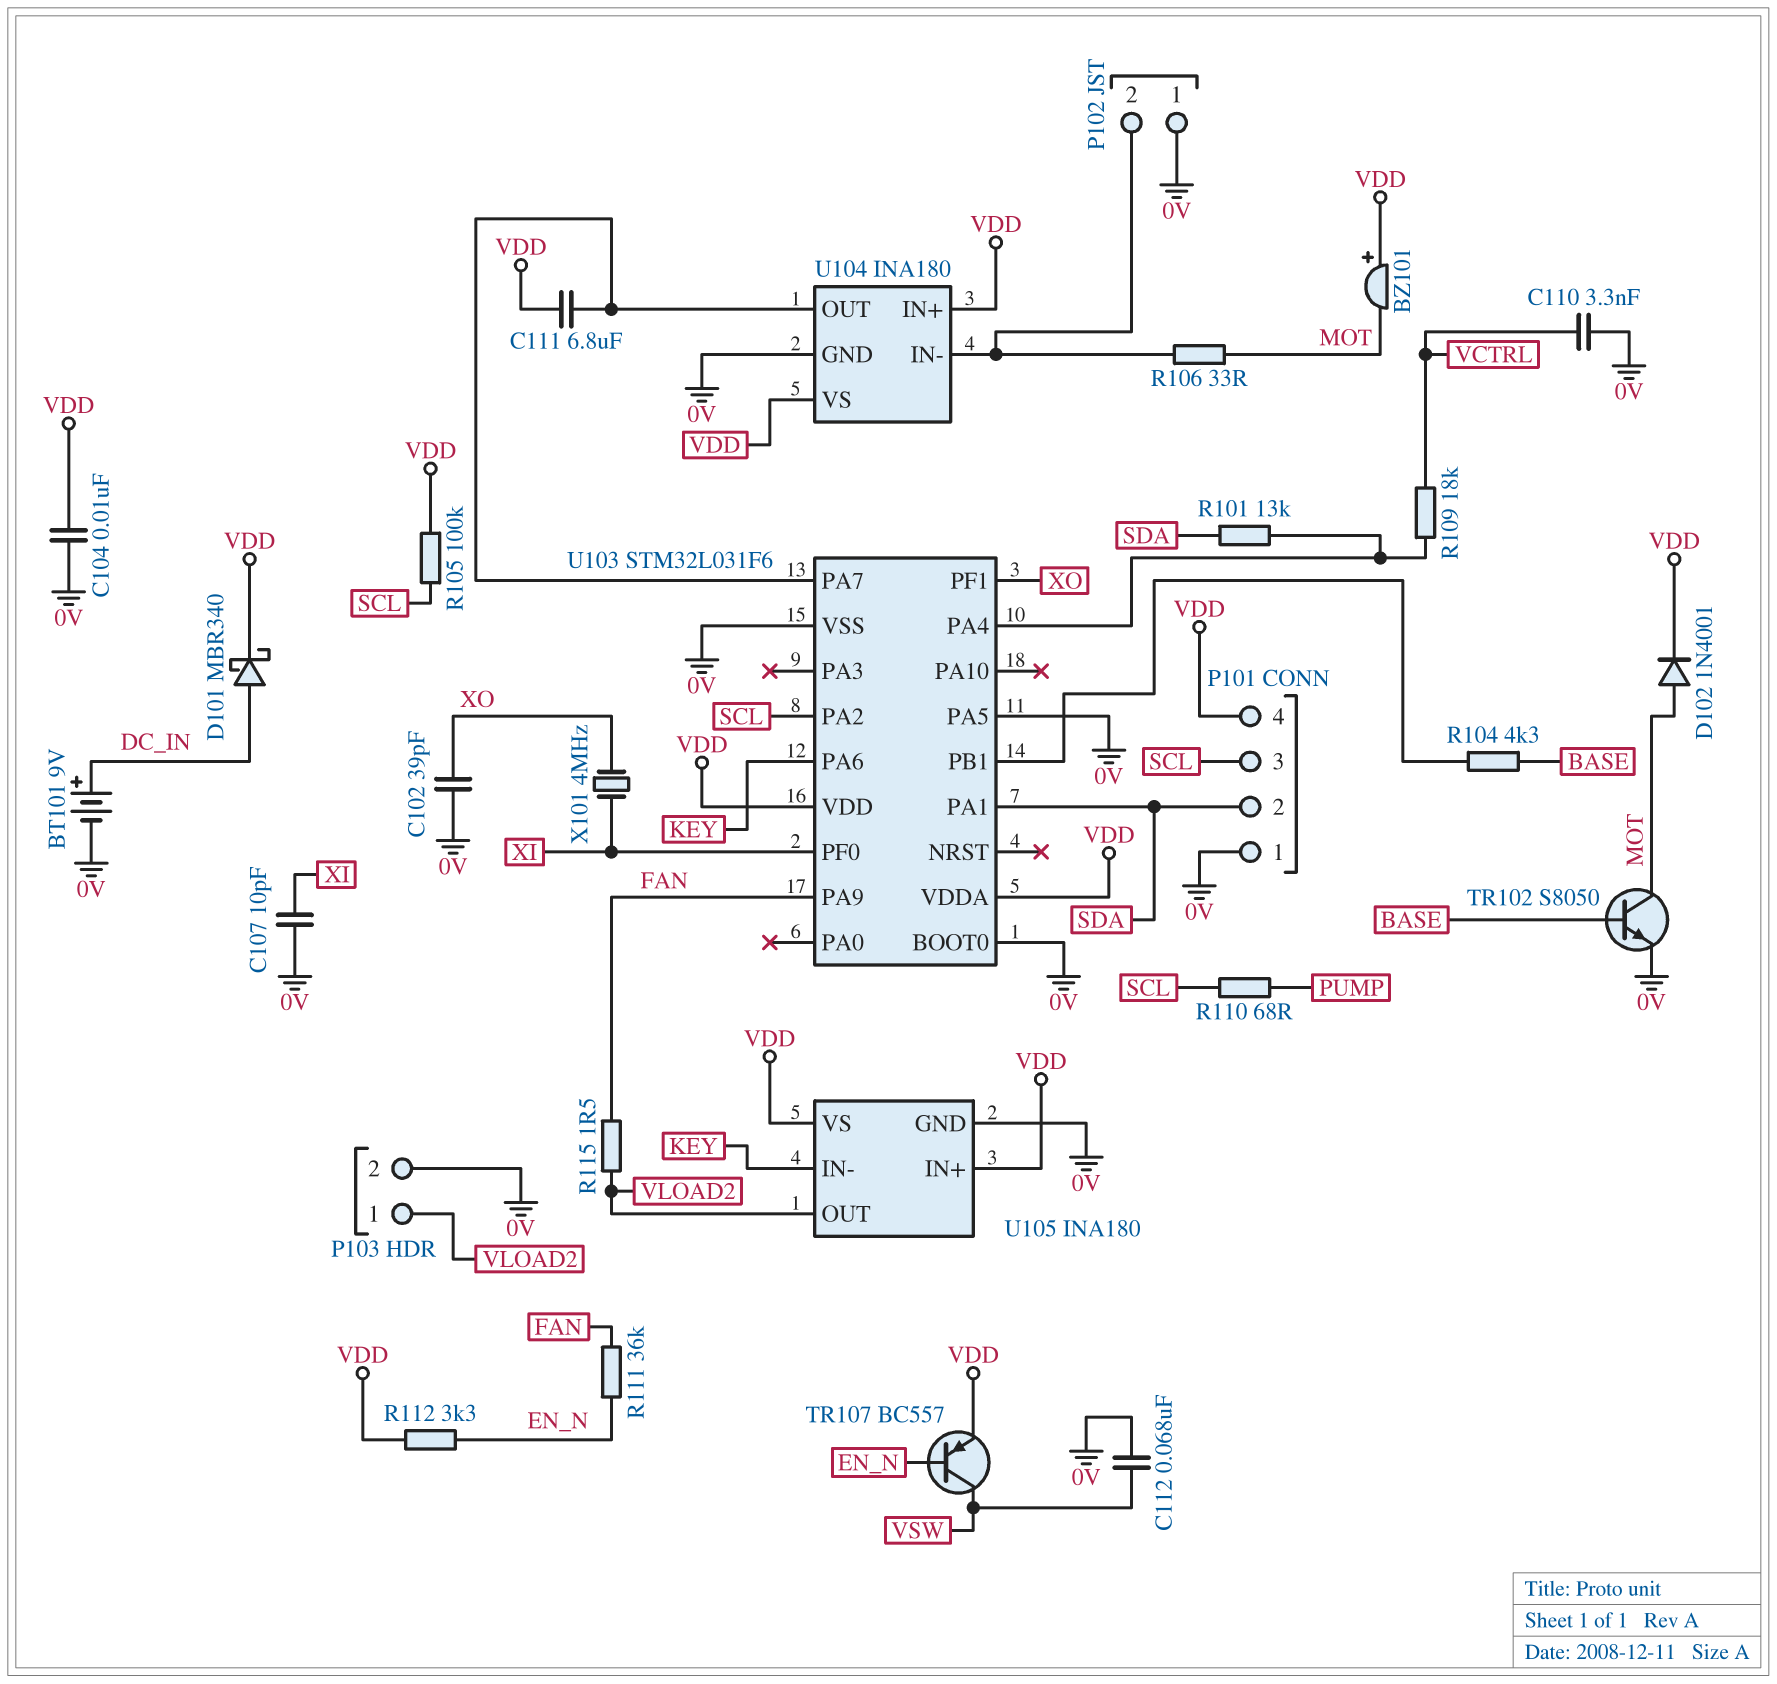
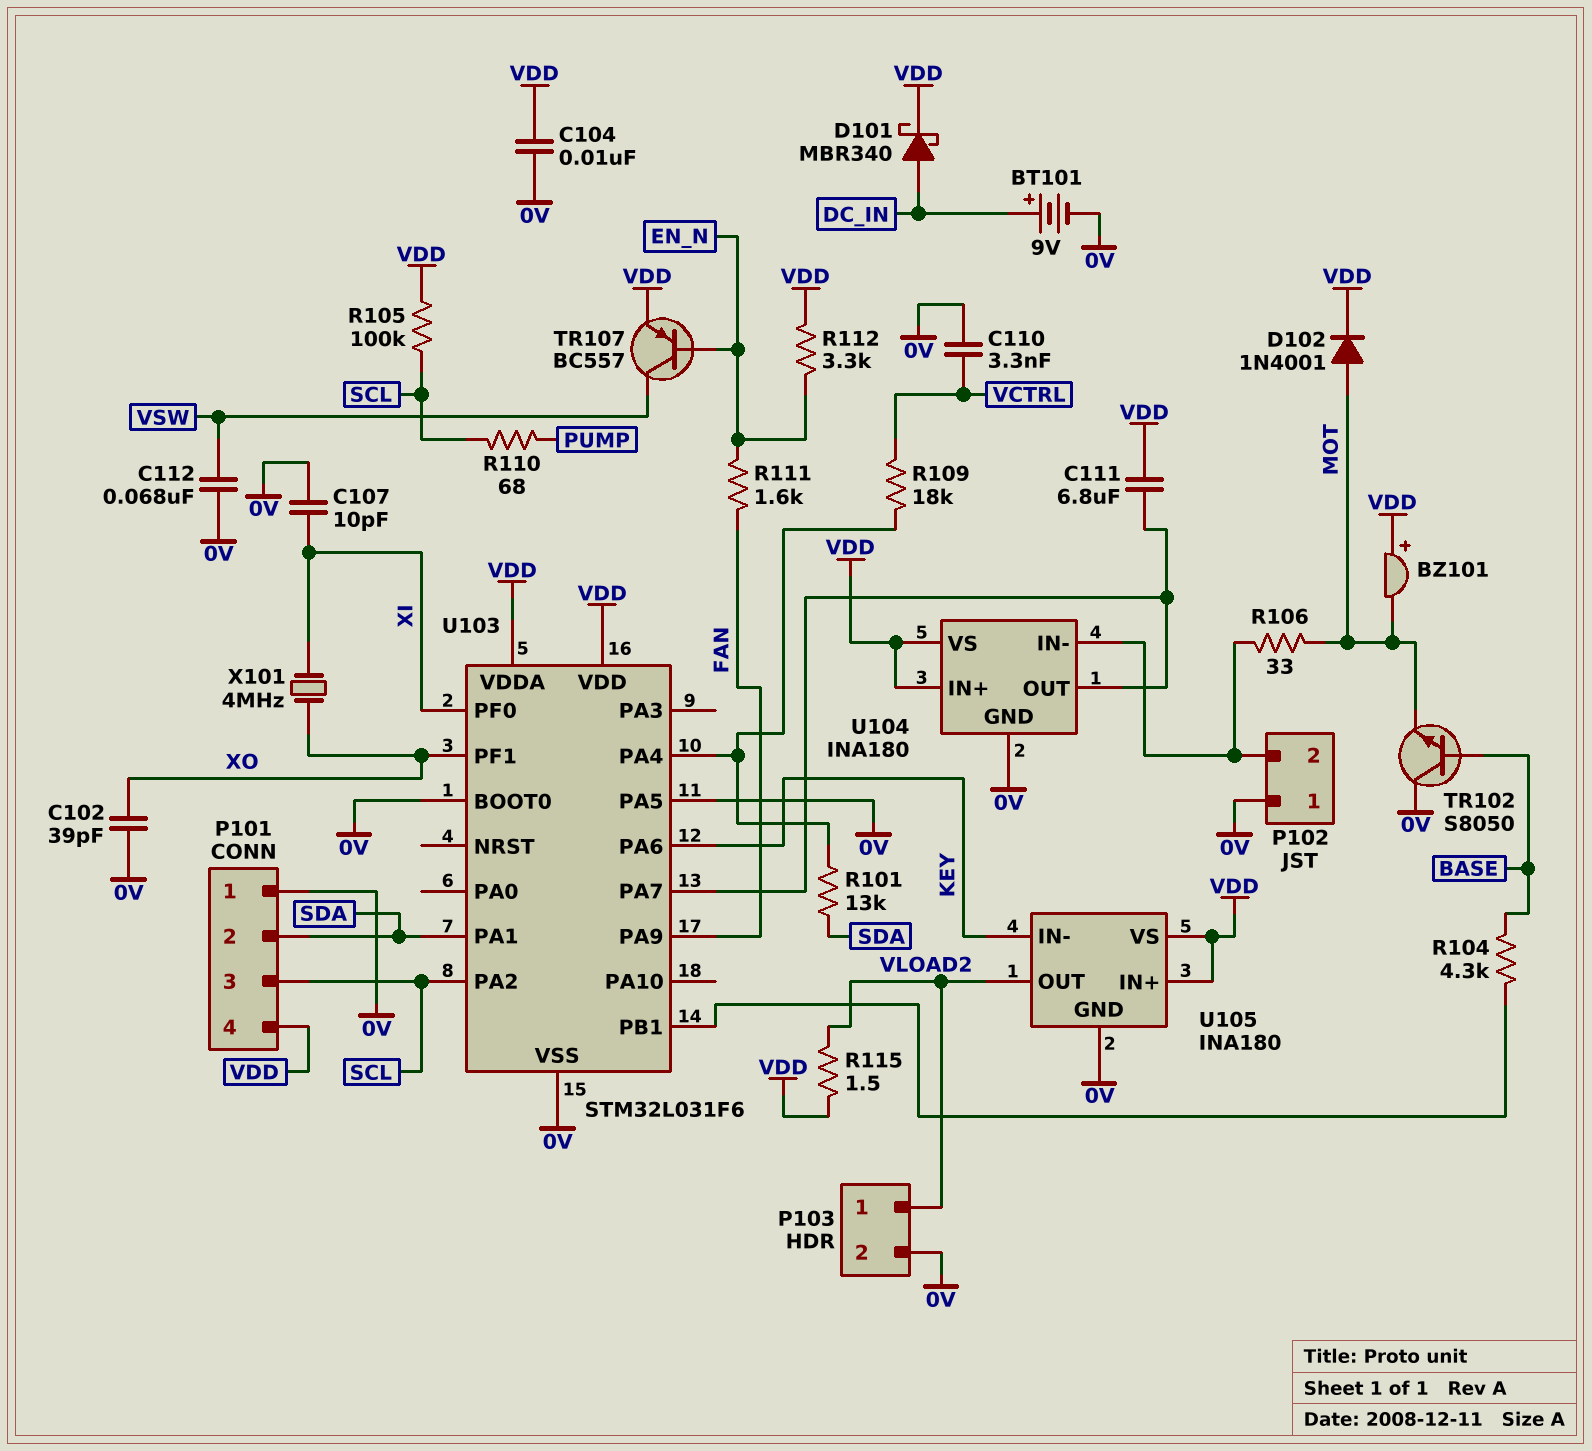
R111: 36k (EN_N, FAN) -> 1.6k (EN_N, FAN)
R115: 1.5 (FAN, VLOAD2) -> 1.5 (VDD, VLOAD2)
TR102: NPN S8050 (B BASE, C MOT, E 0V) -> NPN S8050 (B BASE, C 0V, E MOT)

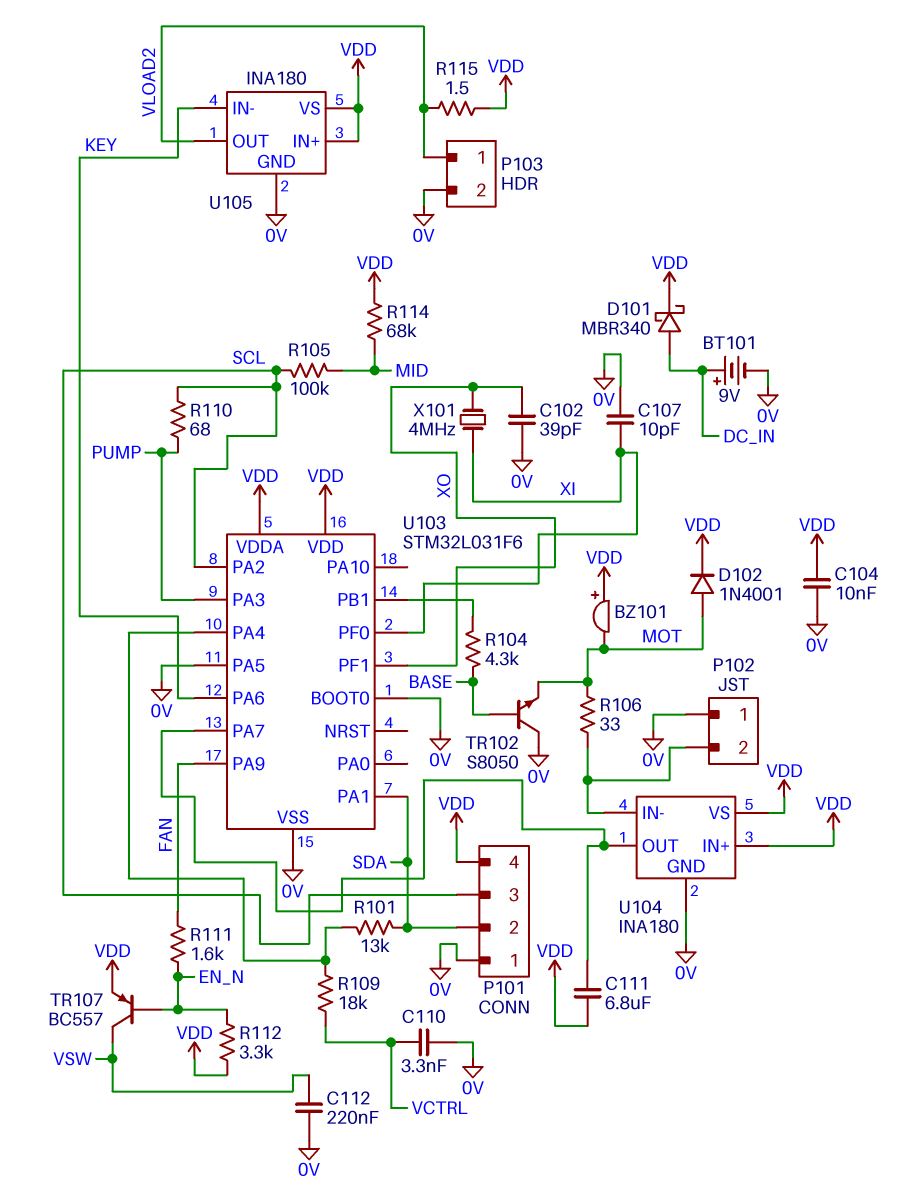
C112: 68nF (0V, VSW) -> 220nF (0V, VSW)
R105: 100k (SCL, VDD) -> 100k (MID, SCL)
R114: none -> 68k (MID, VDD)
U103 pin PA3: none -> PUMP

